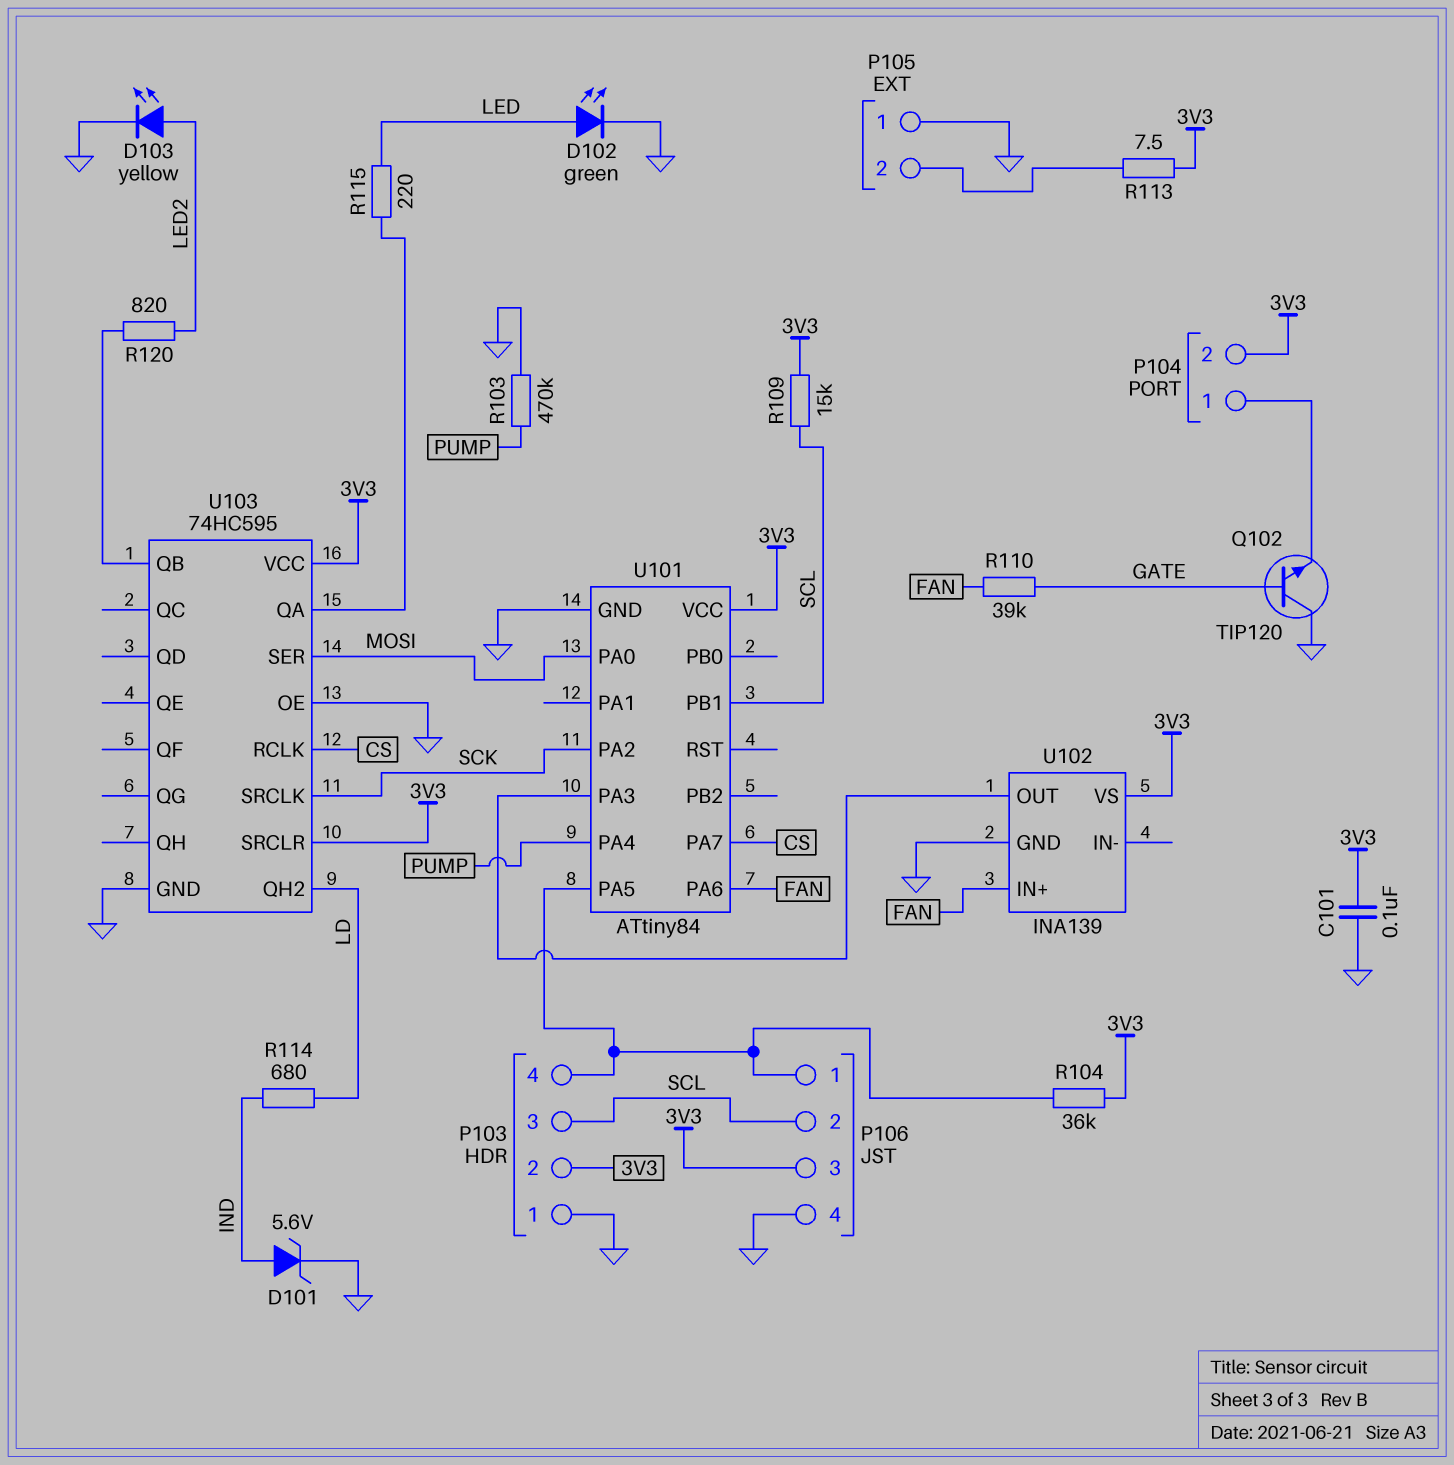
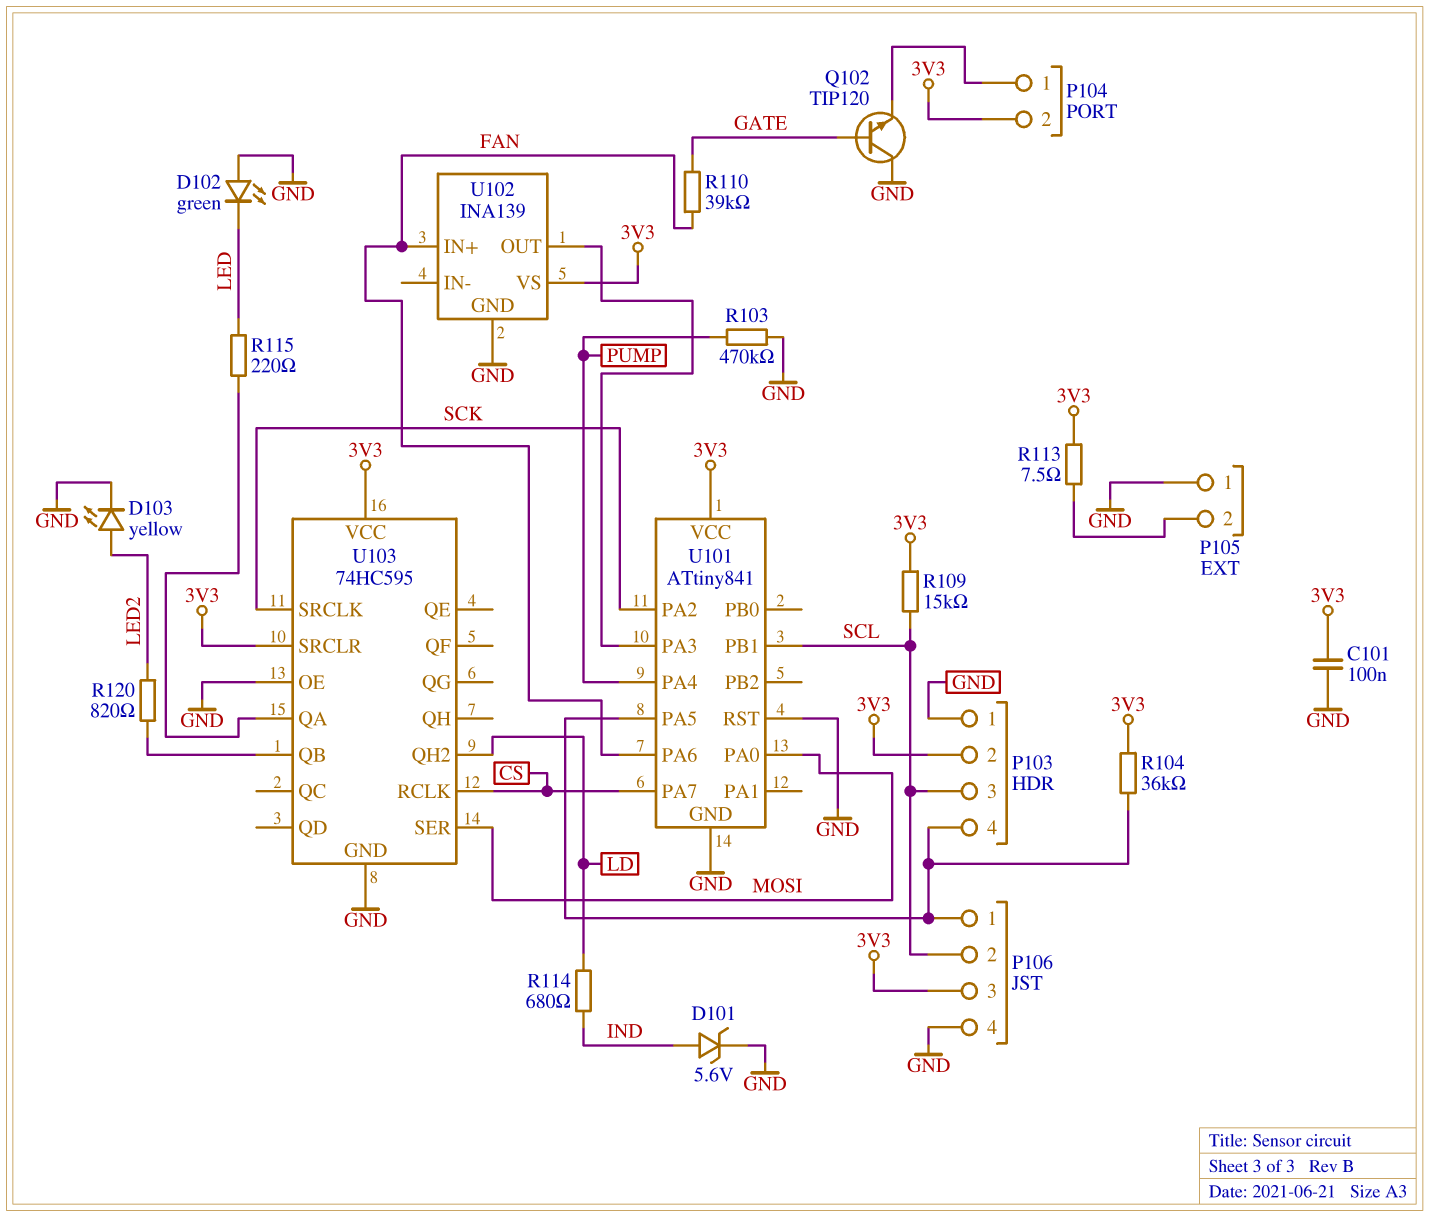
D102: LED green (A LED, K GND) -> LED green (A GND, K LED)
U101: ATtiny84 -> ATtiny841
U101 pin RST: none -> GND

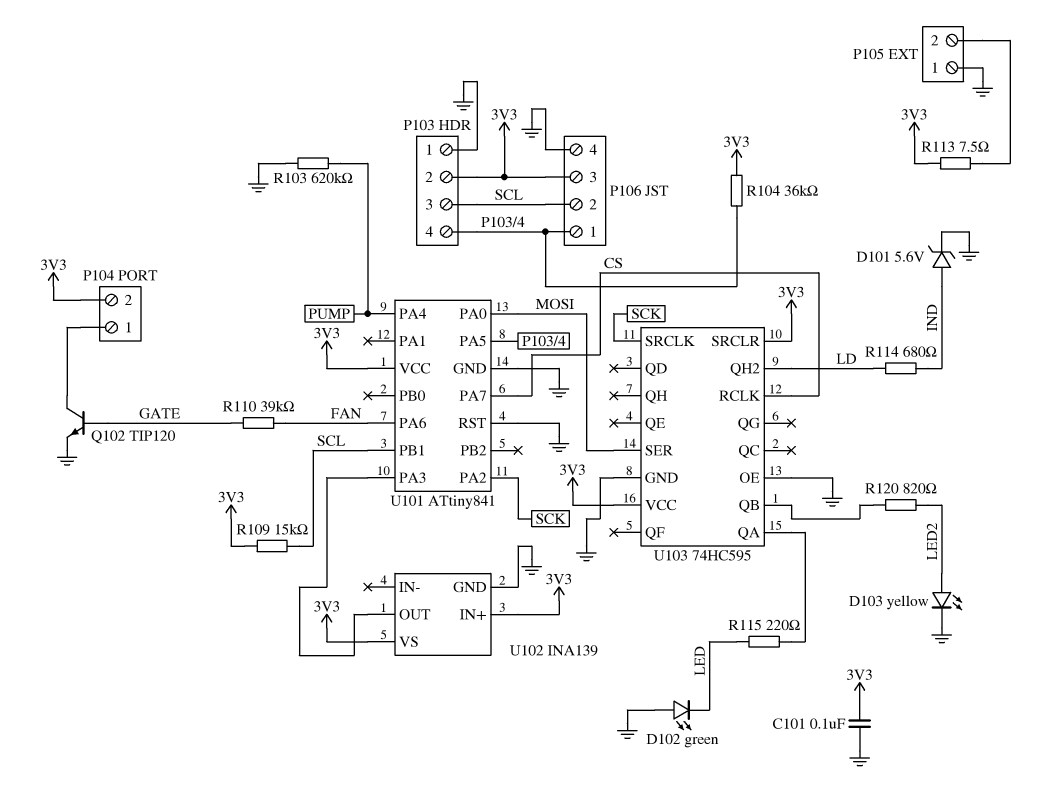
Q102: NPN TIP120 (B GATE, C GND, E P104/1) -> NPN TIP120 (B GATE, C P104/1, E GND)
R103: 470k (GND, PUMP) -> 620k (GND, PUMP)
U102 pin IN+: FAN -> 3V3

